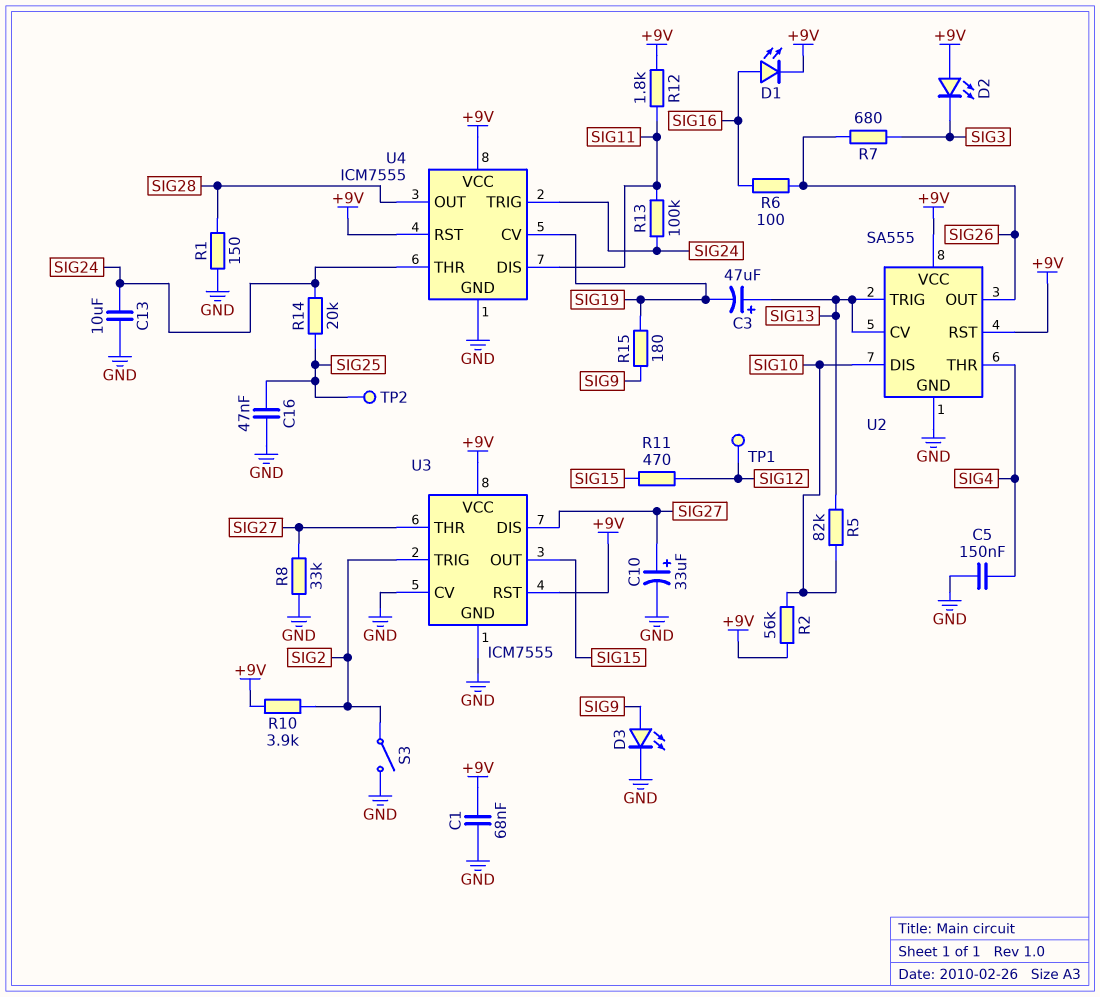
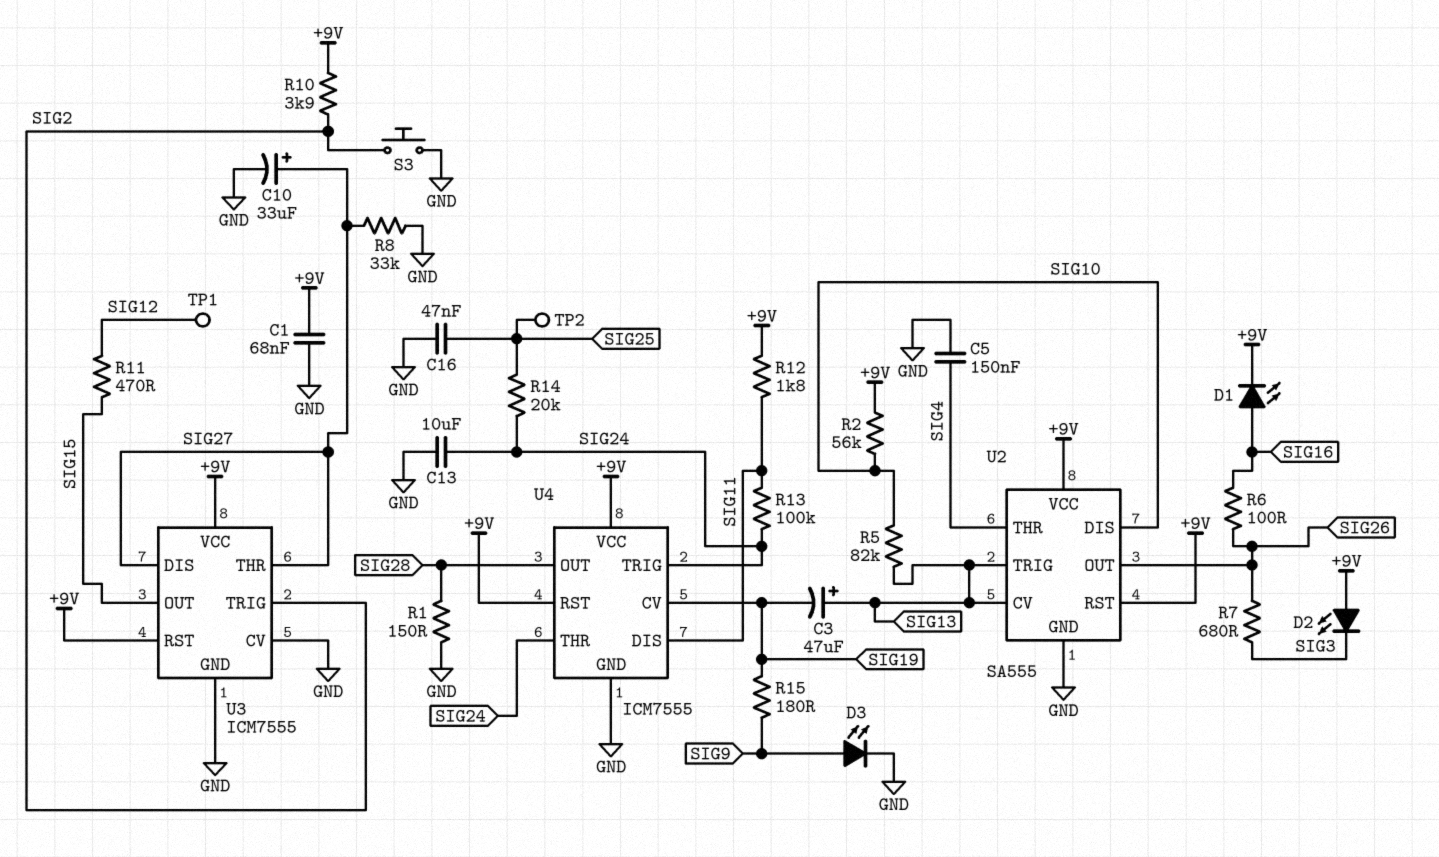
S3: switch (GND, SIG2) -> button (GND, SIG2)

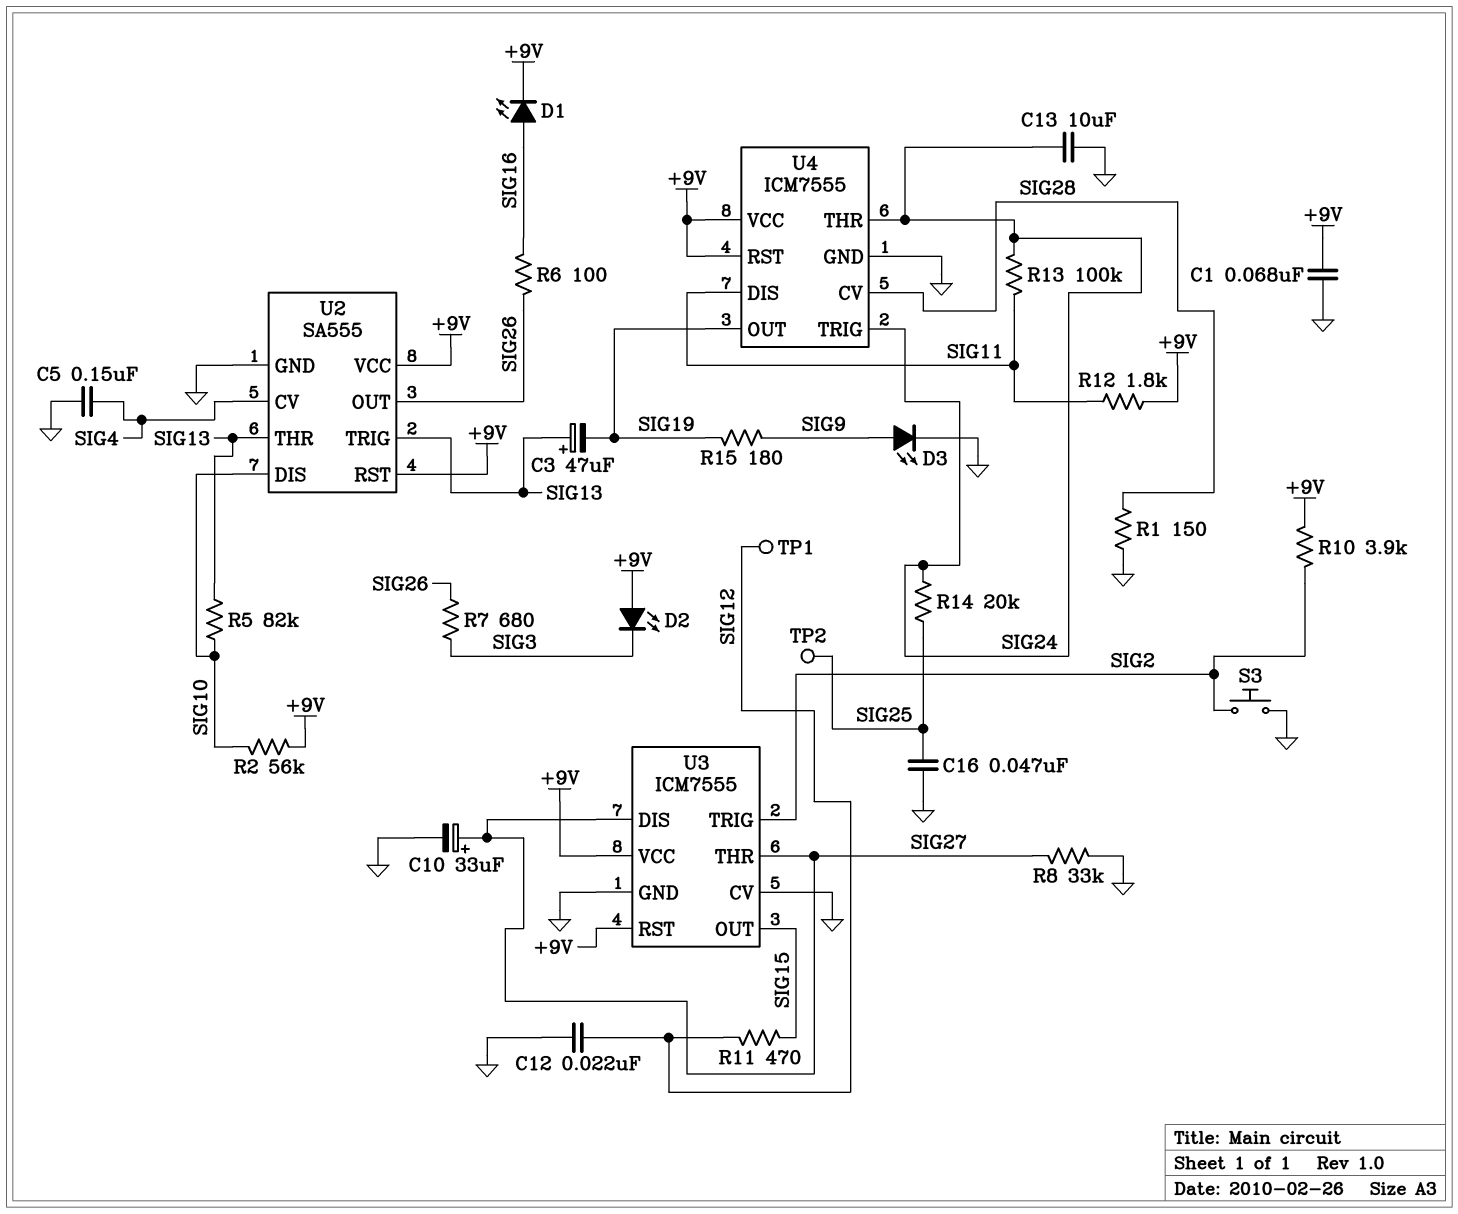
C12: none -> 22nF (GND, SIG12)
U2 pin CV: SIG13 -> SIG4
U2 pin THR: SIG4 -> SIG13
U4 pin CV: SIG19 -> SIG28
U4 pin OUT: SIG28 -> SIG19

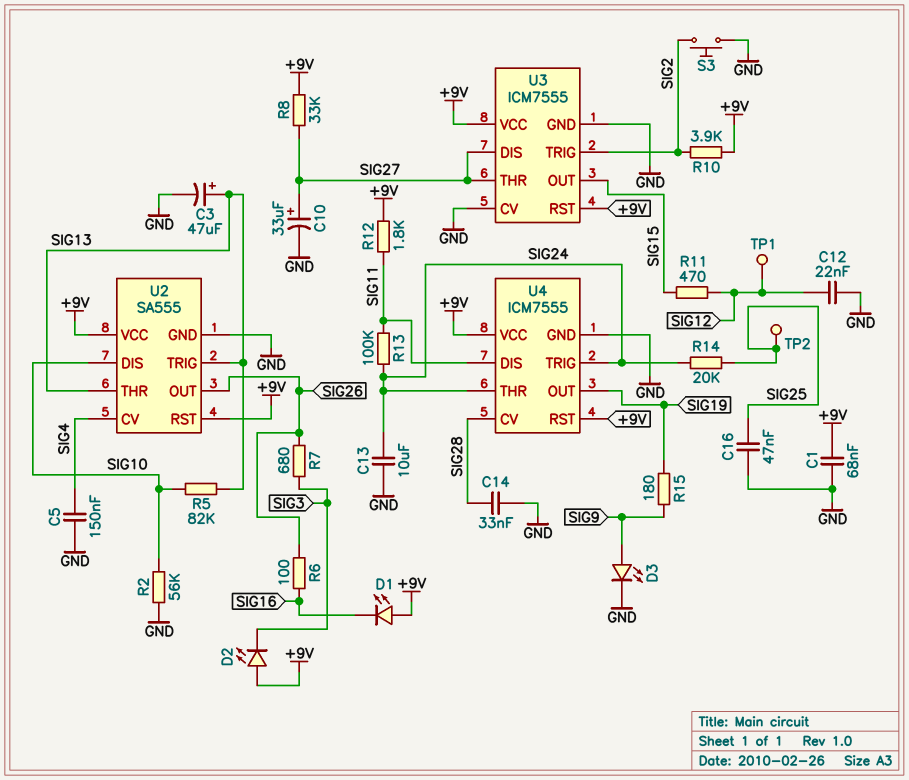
C3: 47uF (plus SIG13, minus SIG19) -> 47uF (plus SIG13, minus GND)
C14: none -> 33nF (GND, SIG28)
D1: LED (A SIG16, K +9V) -> LED (A +9V, K SIG16)
R1: 150 (GND, SIG28) -> none
R2: 56k (+9V, SIG10) -> 56k (GND, SIG10)
R8: 33k (GND, SIG27) -> 33k (+9V, SIG27)

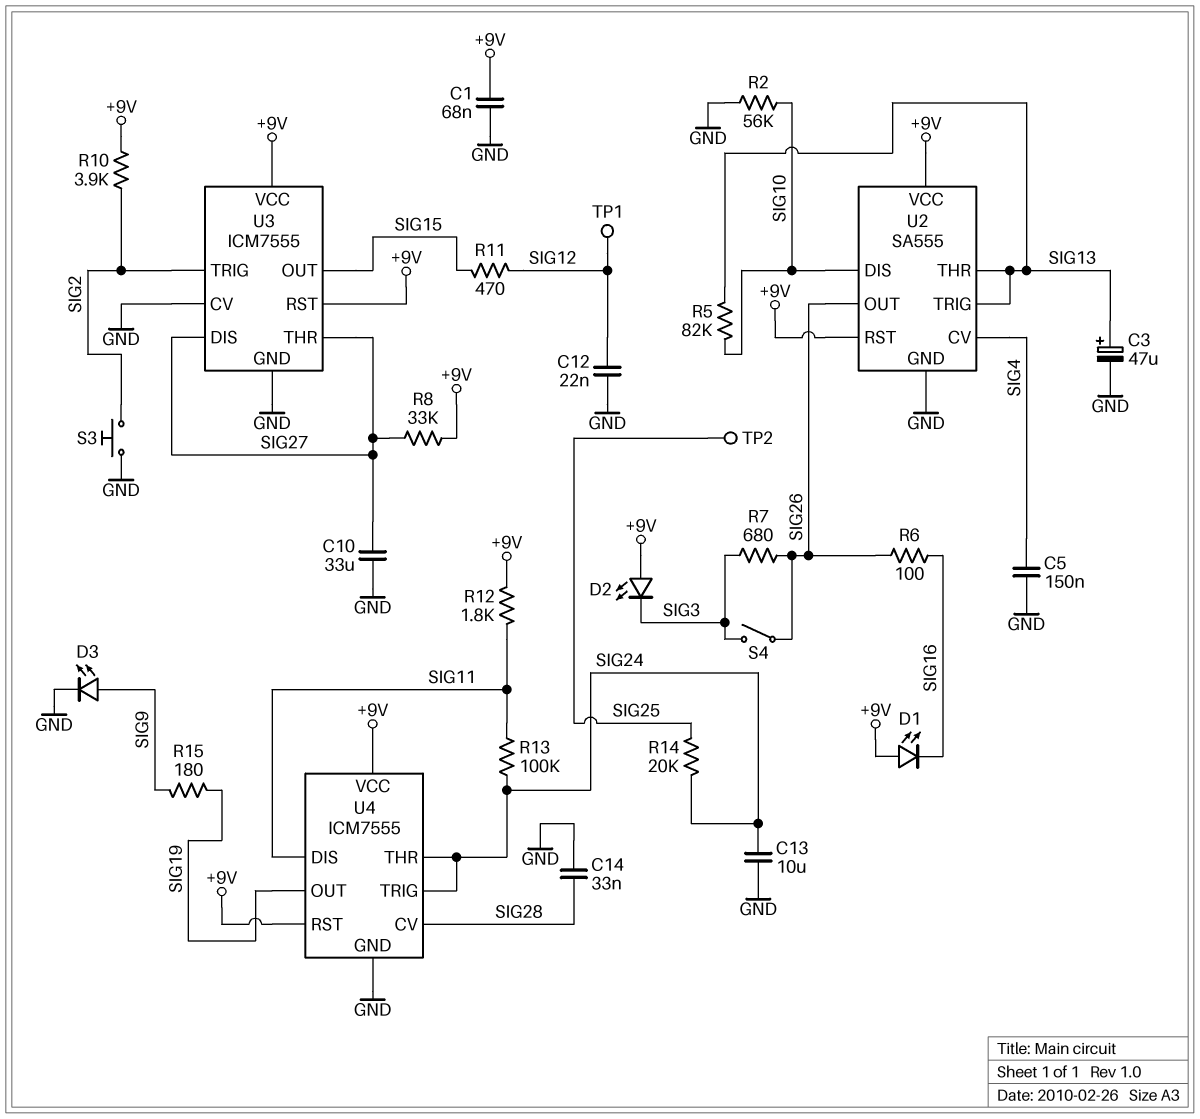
C10: 33uF (plus SIG27, minus GND) -> 33uF (GND, SIG27)
C16: 47nF (GND, SIG25) -> none
S4: none -> switch (SIG3, SIG26)

